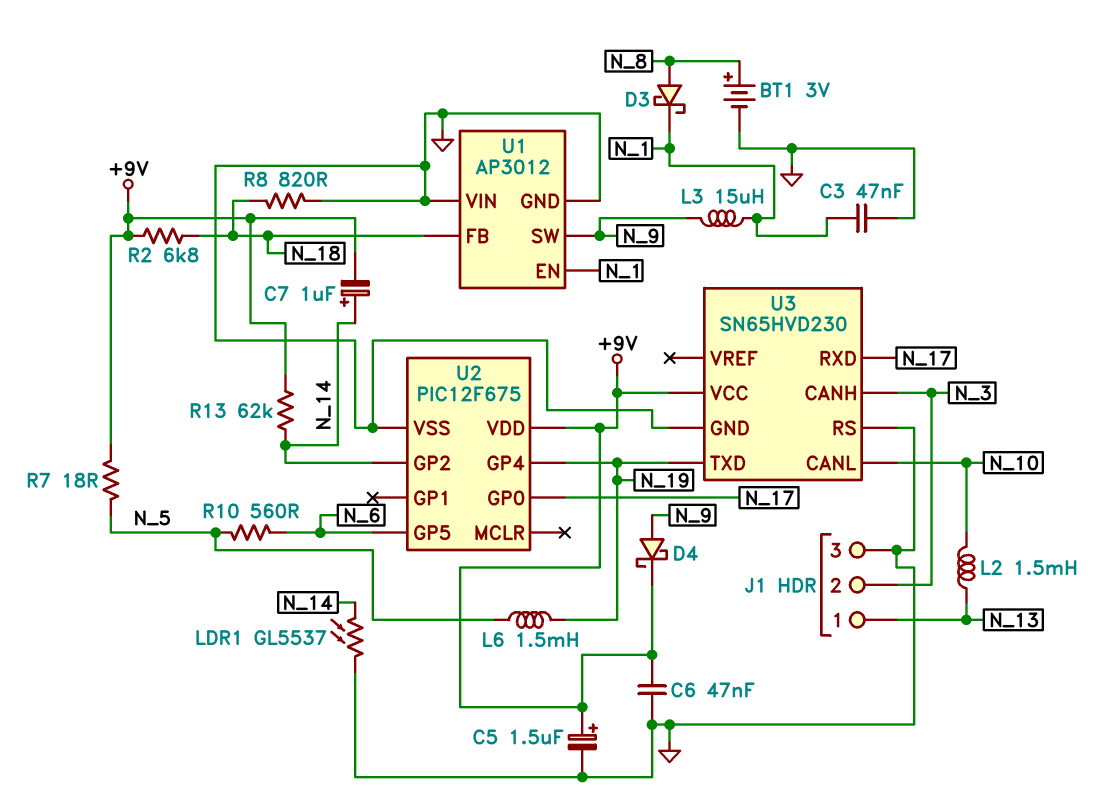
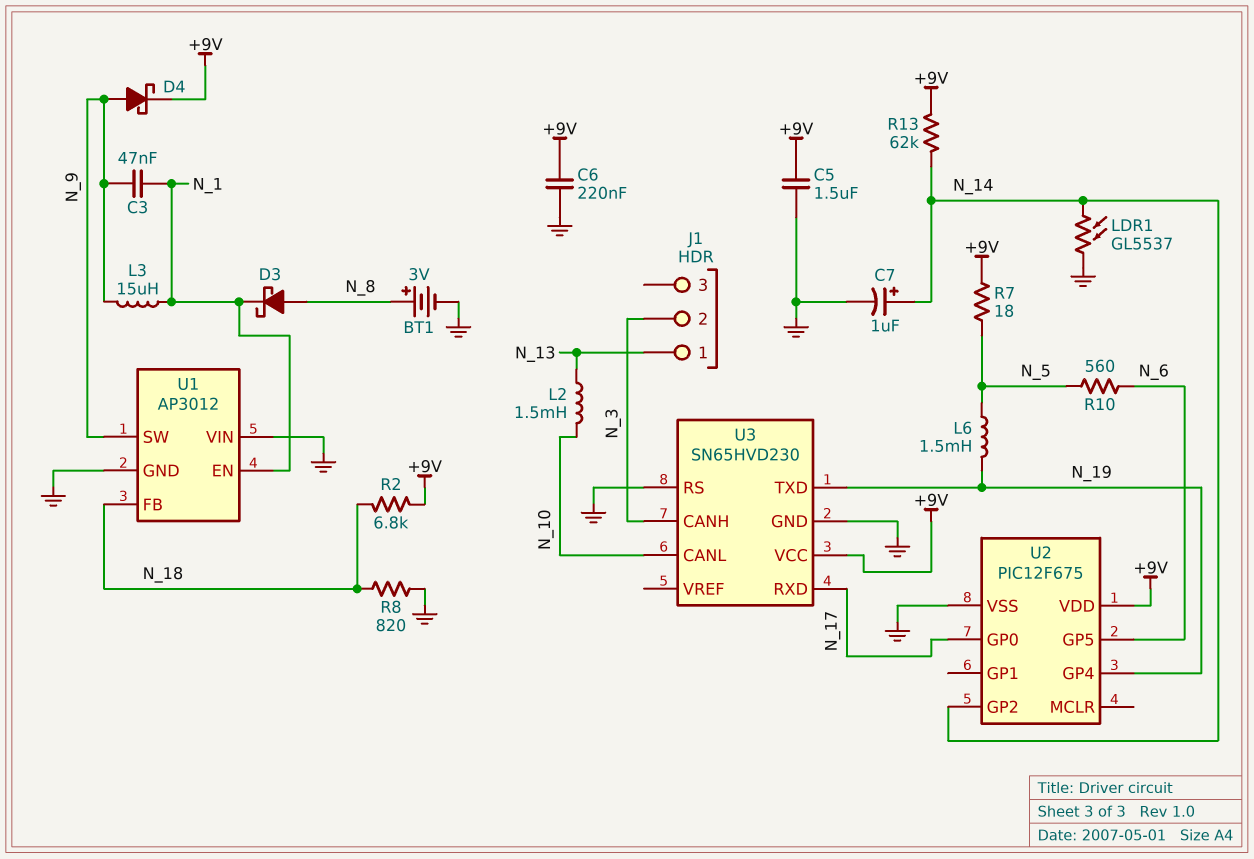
C3: 47nF (GND, N_1) -> 47nF (N_1, N_9)
C5: 1.5uF (plus +9V, minus GND) -> 1.5uF (+9V, GND)
C6: 47nF (+9V, GND) -> 220nF (+9V, GND)
C7: 1uF (plus N_14, minus +9V) -> 1uF (plus N_14, minus GND)
J1 pin 3: GND -> none

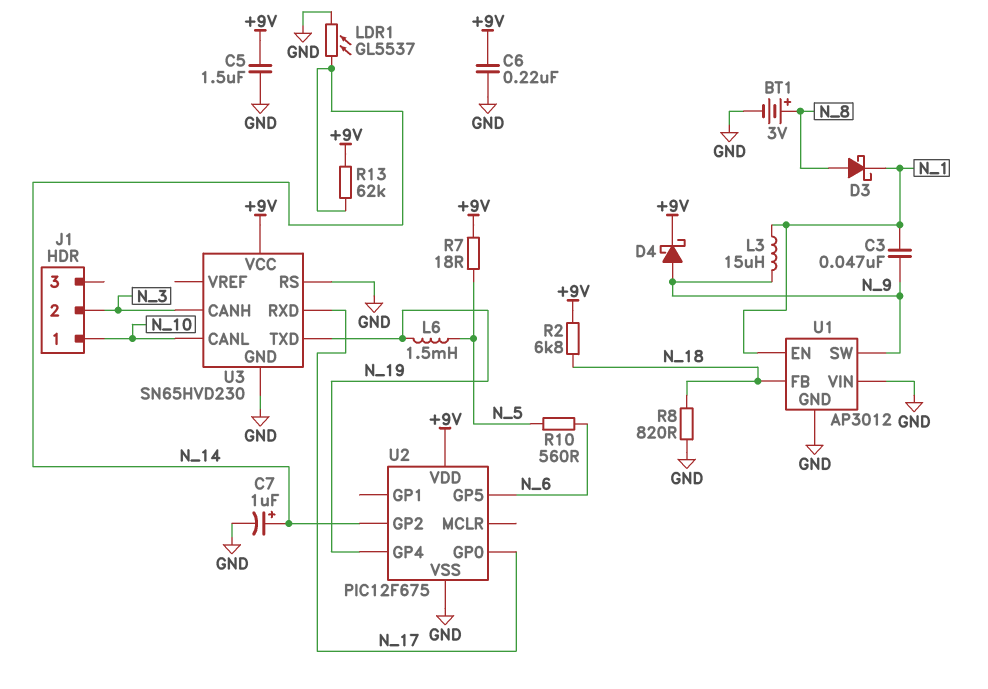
J1 pin 1: N_13 -> N_10
L2: 1.5mH (N_10, N_13) -> none

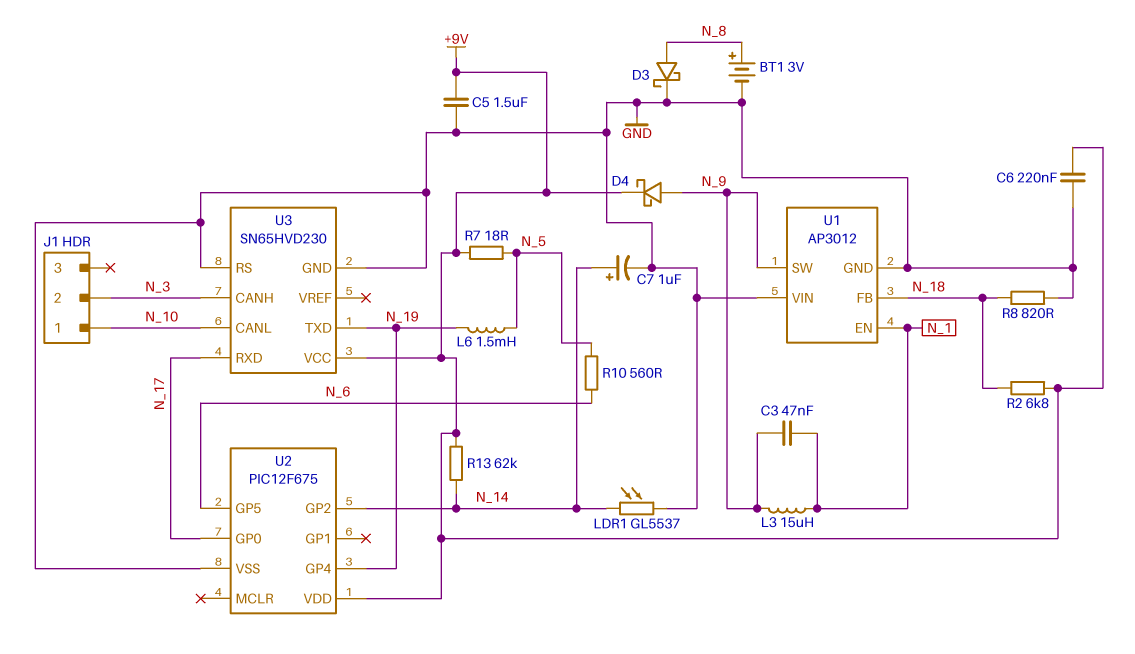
D3: schottky (A N_8, K N_1) -> schottky (A N_8, K GND)

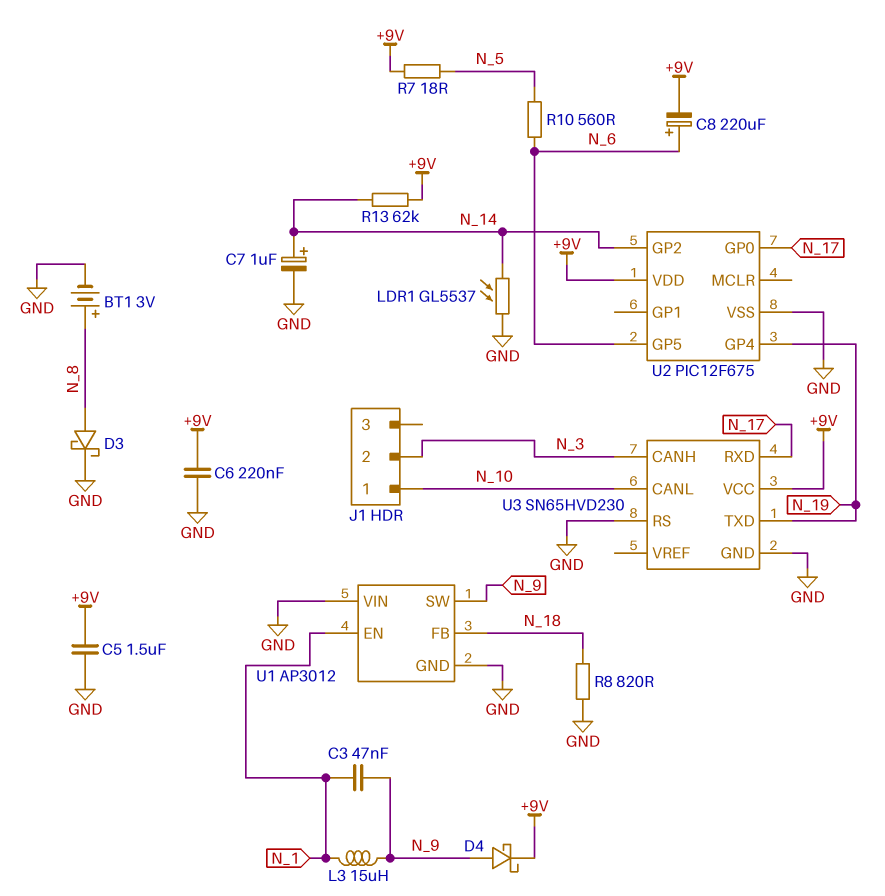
C8: none -> 220uF (plus N_6, minus +9V)
L6: 1.5mH (N_5, N_19) -> none
R2: 6.8k (+9V, N_18) -> none

